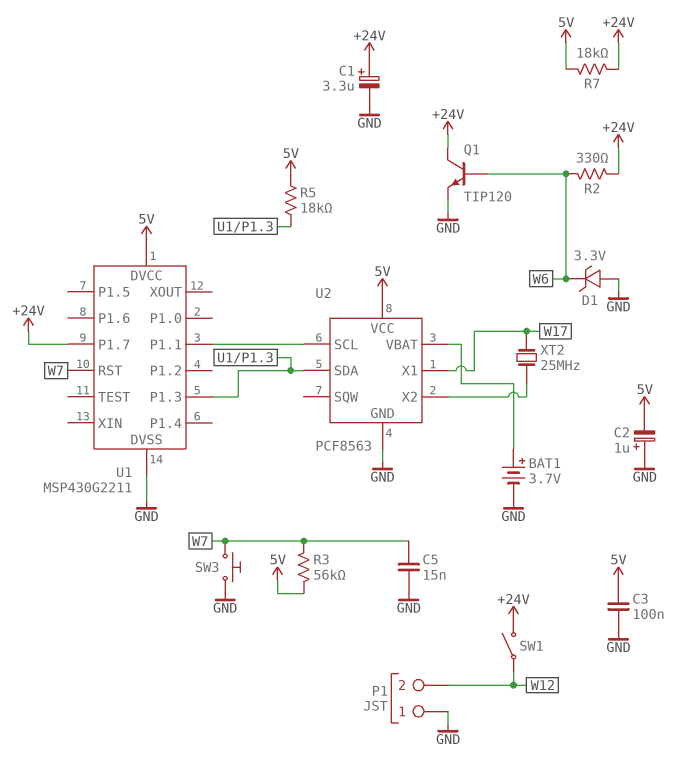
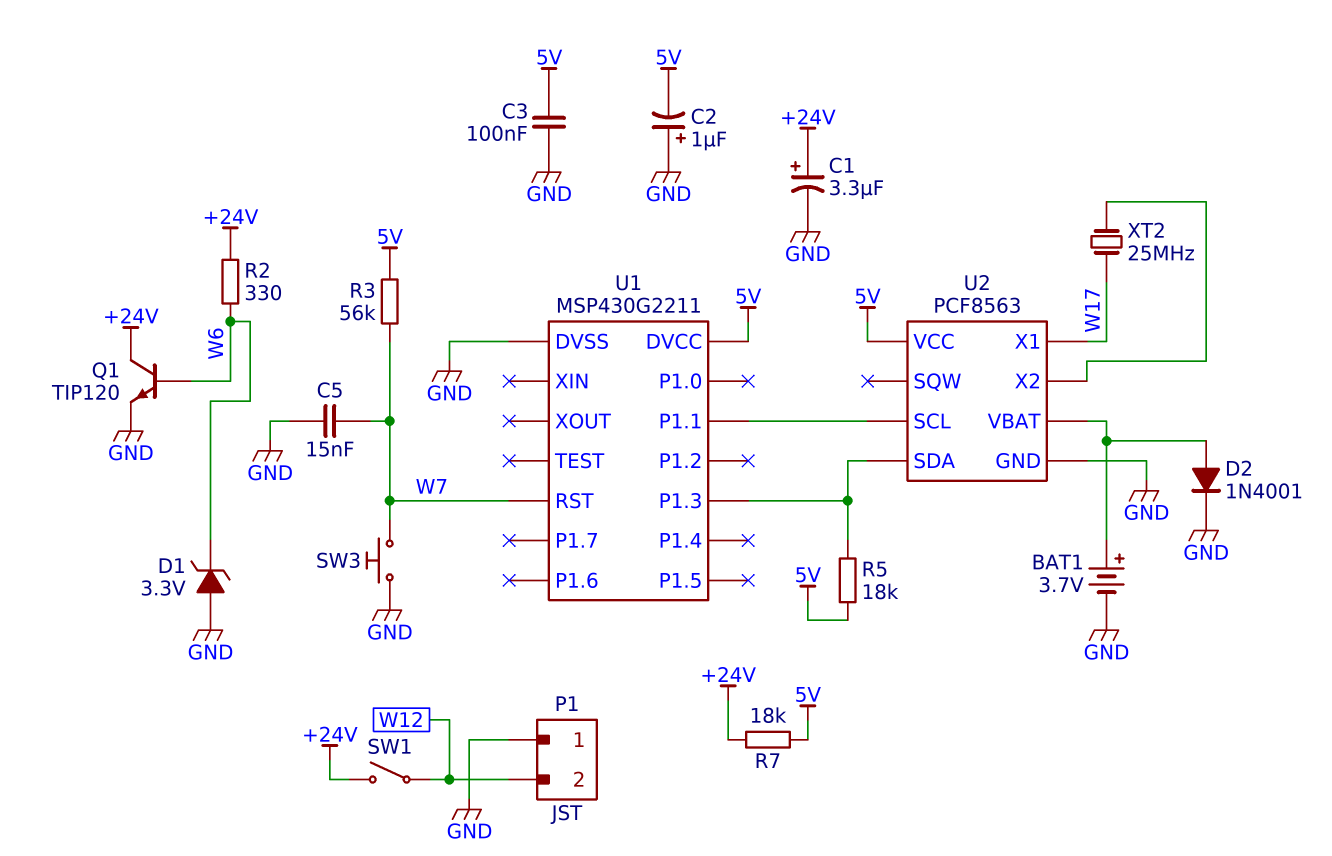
D2: none -> diode 1N4001 (A U2/VBAT, K GND)
U1 pin P1.7: +24V -> none

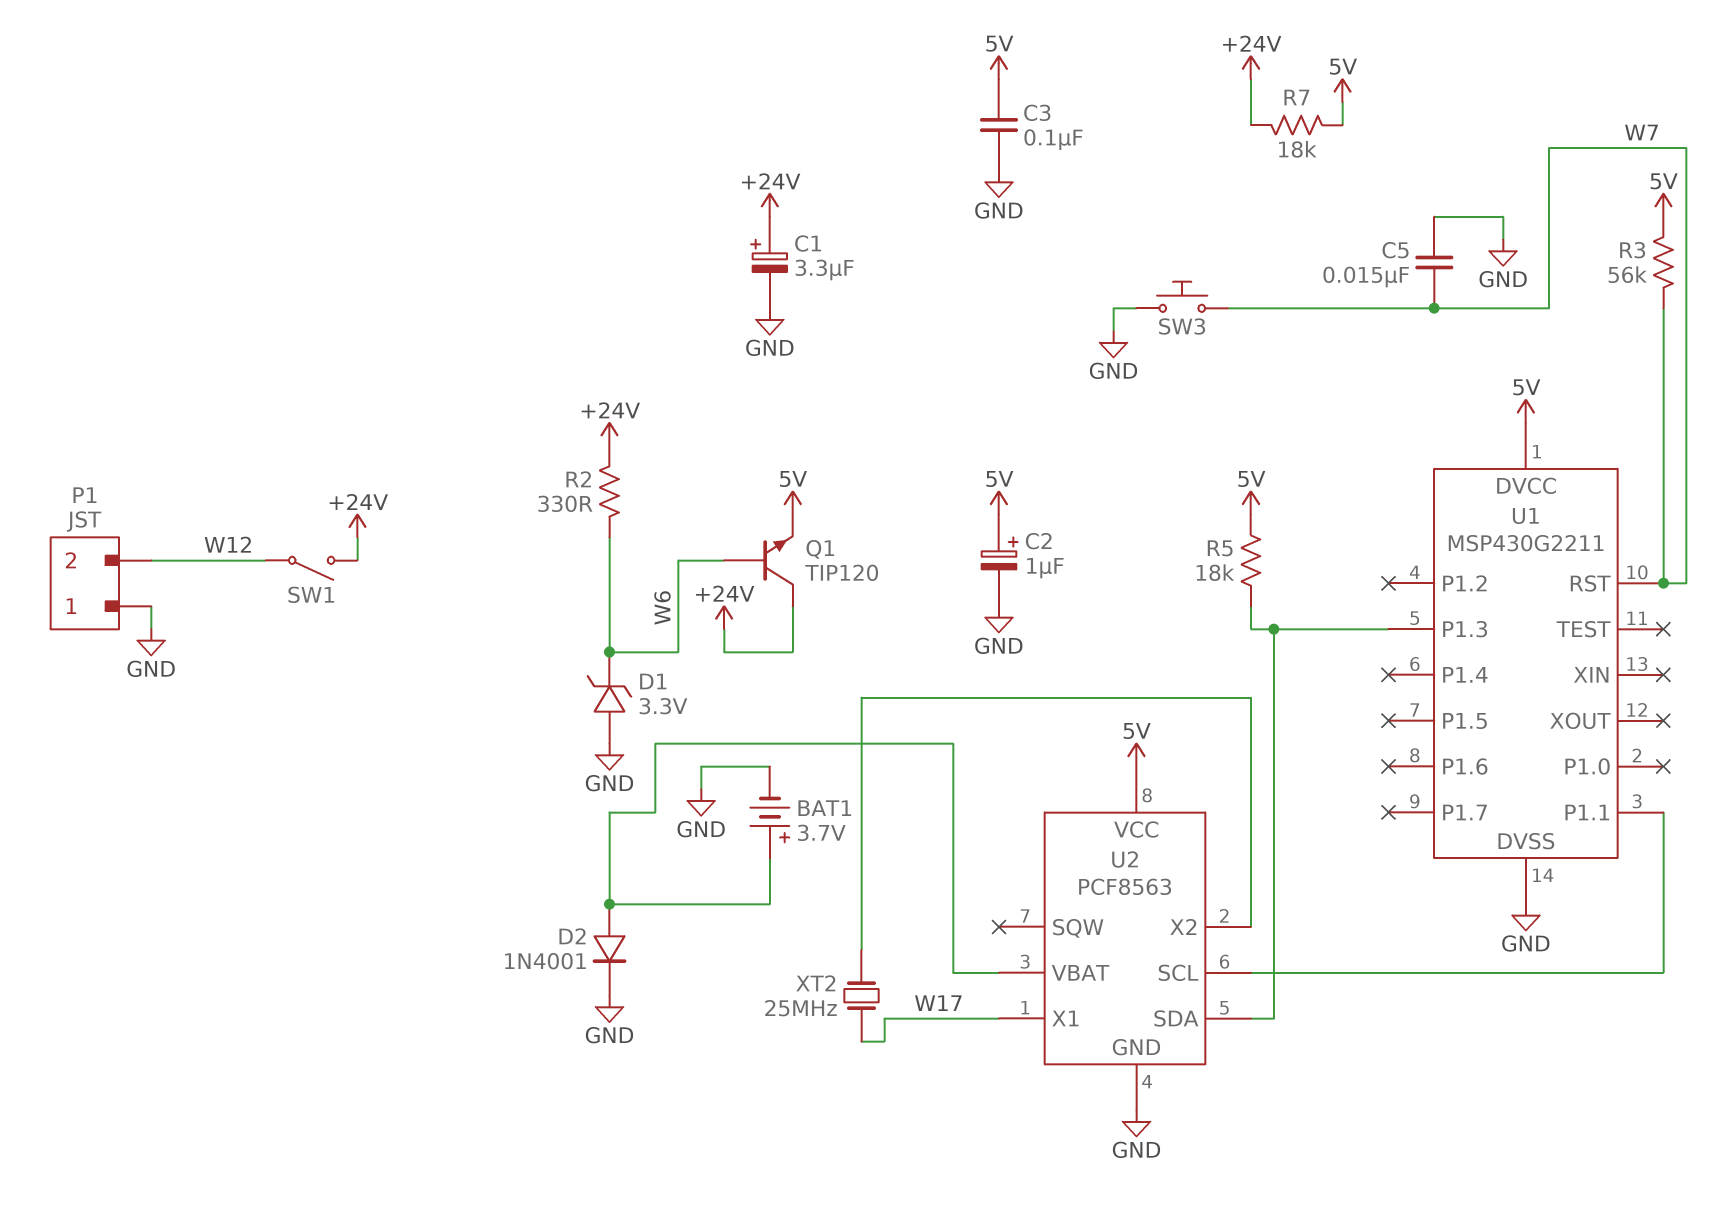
C2: 1uF (plus GND, minus 5V) -> 1uF (plus 5V, minus GND)
Q1: NPN TIP120 (B W6, C +24V, E GND) -> NPN TIP120 (B W6, C +24V, E 5V)

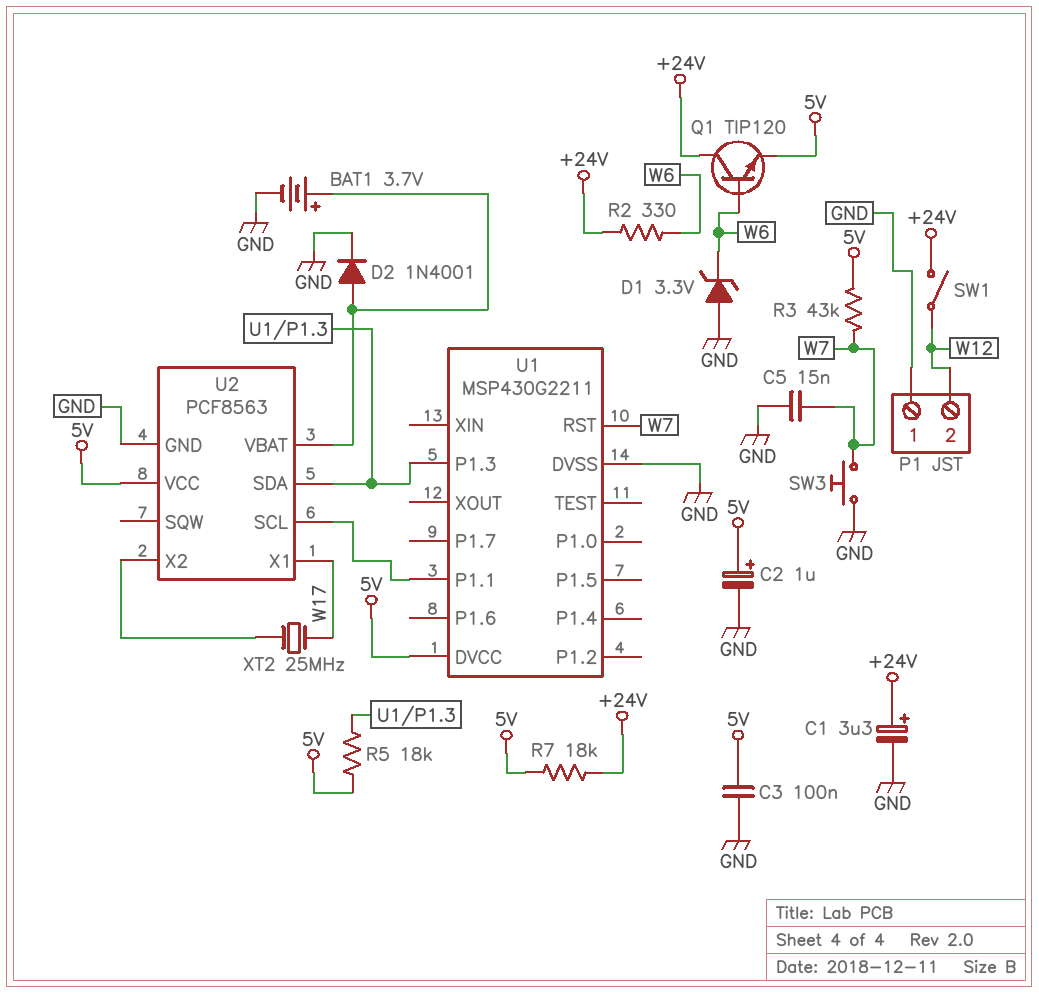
R3: 56k (5V, W7) -> 43k (5V, W7)

